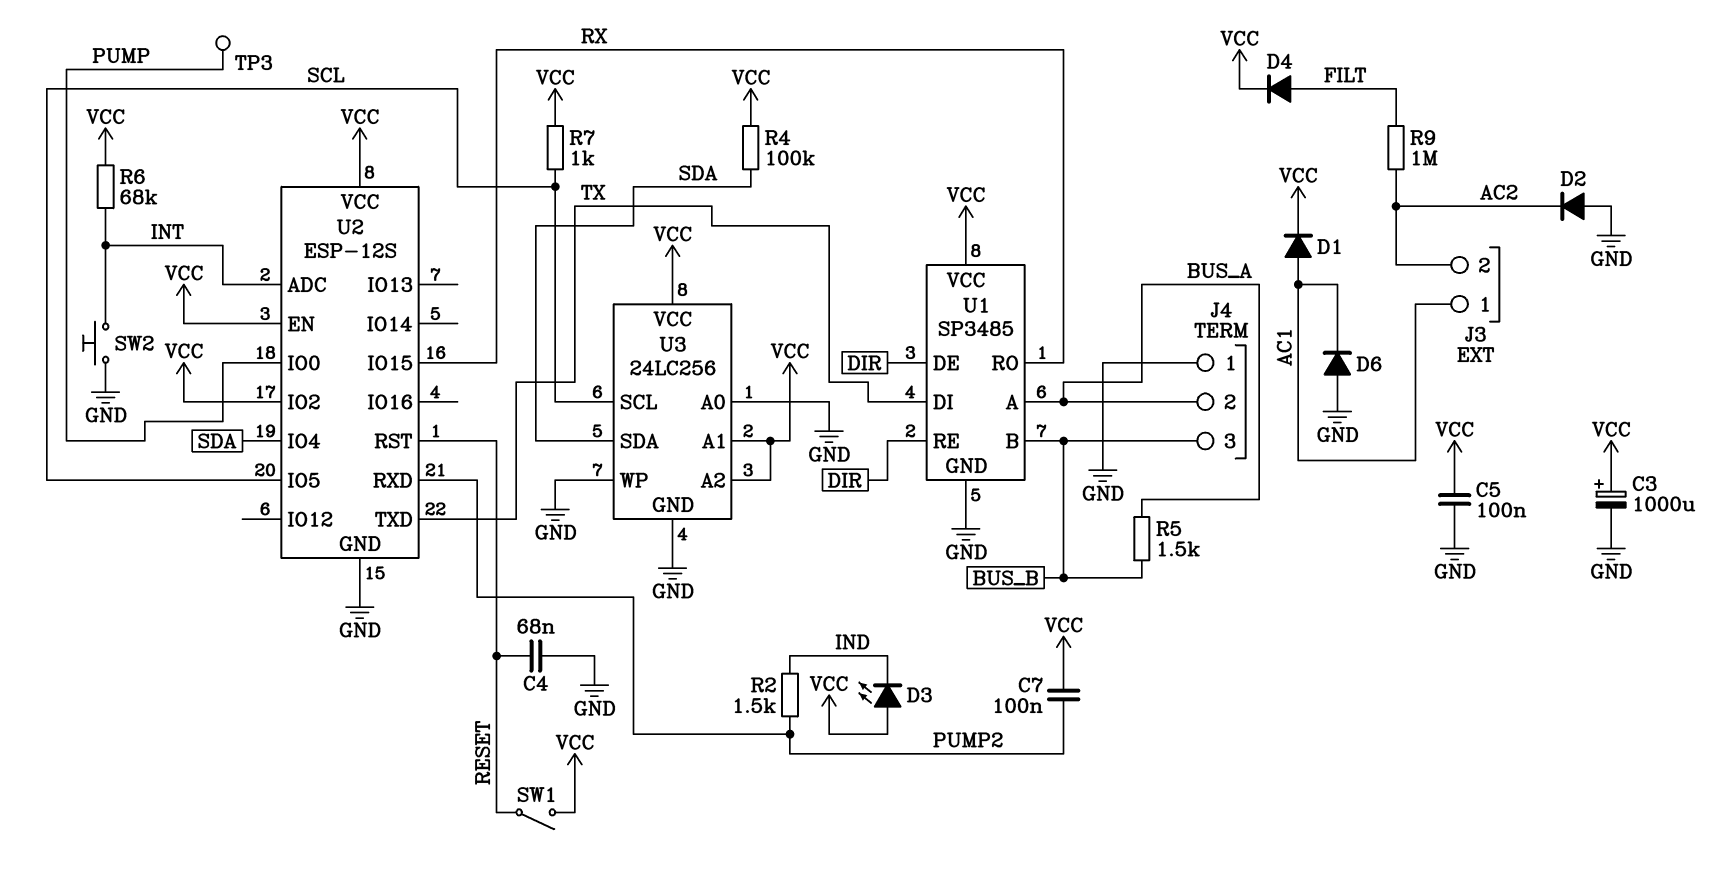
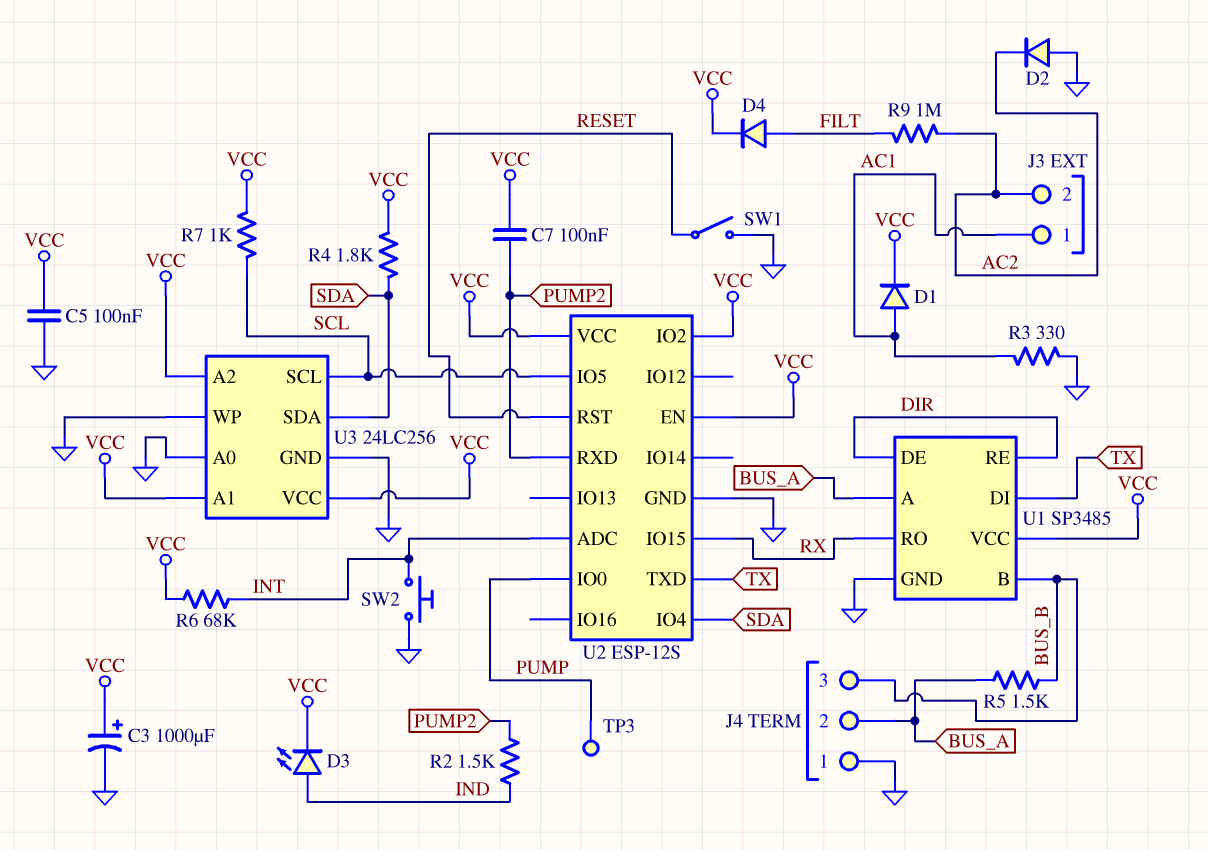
C4: 68nF (GND, RESET) -> none
D3: LED (A VCC, K IND) -> LED (A IND, K VCC)
D6: diode (A GND, K AC1) -> none
R3: none -> 330 (AC1, GND)
R4: 100k (SDA, VCC) -> 1.8k (SDA, VCC)
SW1: switch (RESET, VCC) -> switch (GND, RESET)

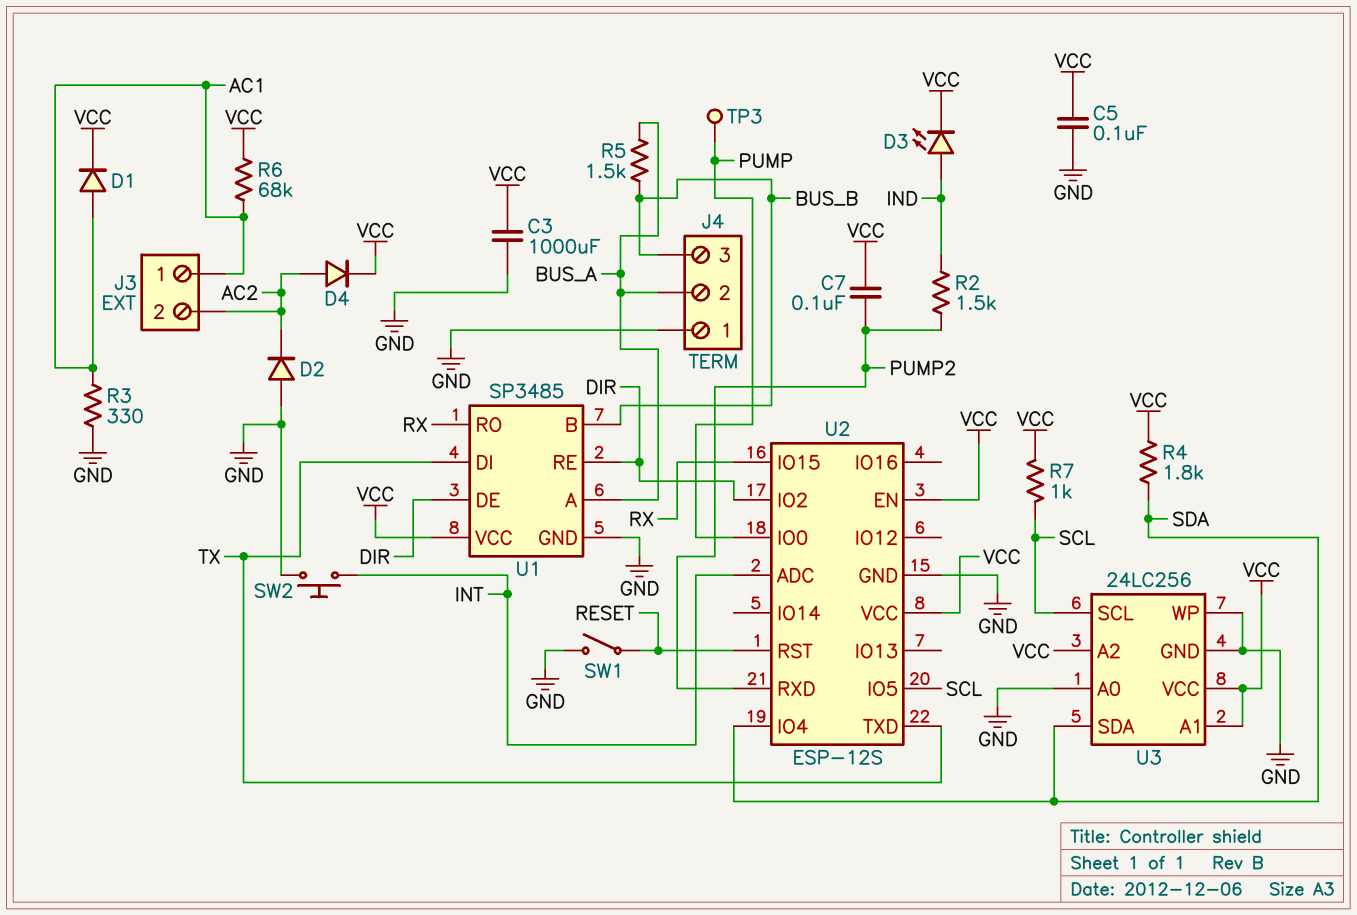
C3: 1000uF (plus VCC, minus GND) -> 1000uF (GND, VCC)
D4: diode (A FILT, K VCC) -> diode (A AC2, K VCC)
R6: 68k (INT, VCC) -> 68k (AC1, VCC)
R9: 1M (AC2, FILT) -> none
U2 pin IO2: VCC -> DIR

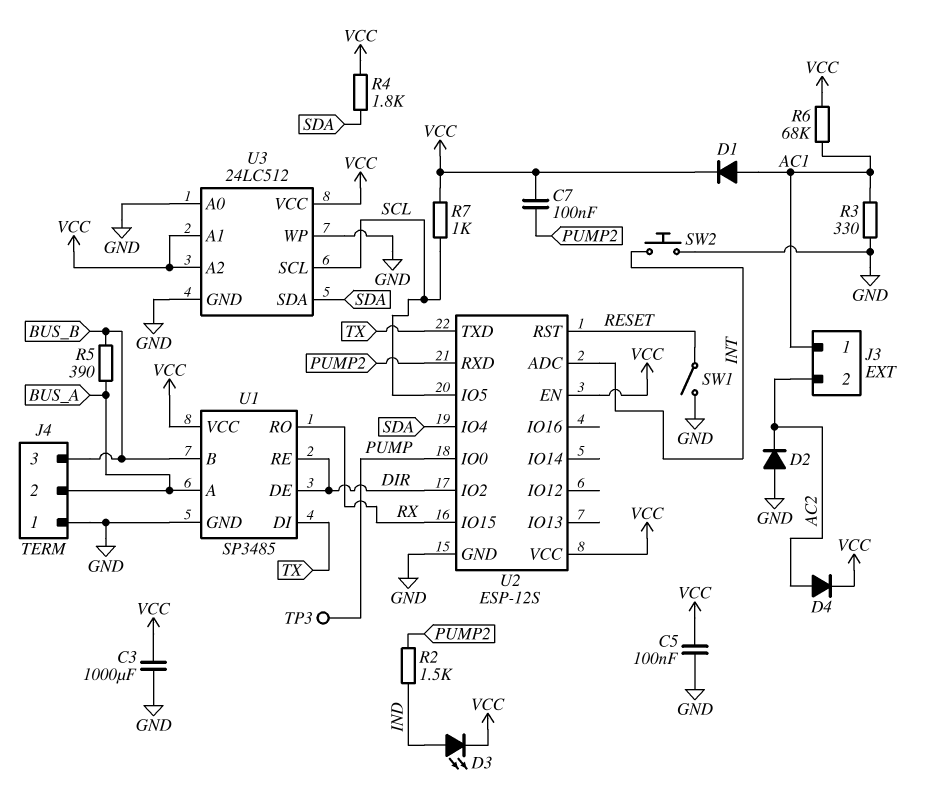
R5: 1.5k (BUS_A, BUS_B) -> 390 (BUS_A, BUS_B)
U3: 24LC256 -> 24LC512

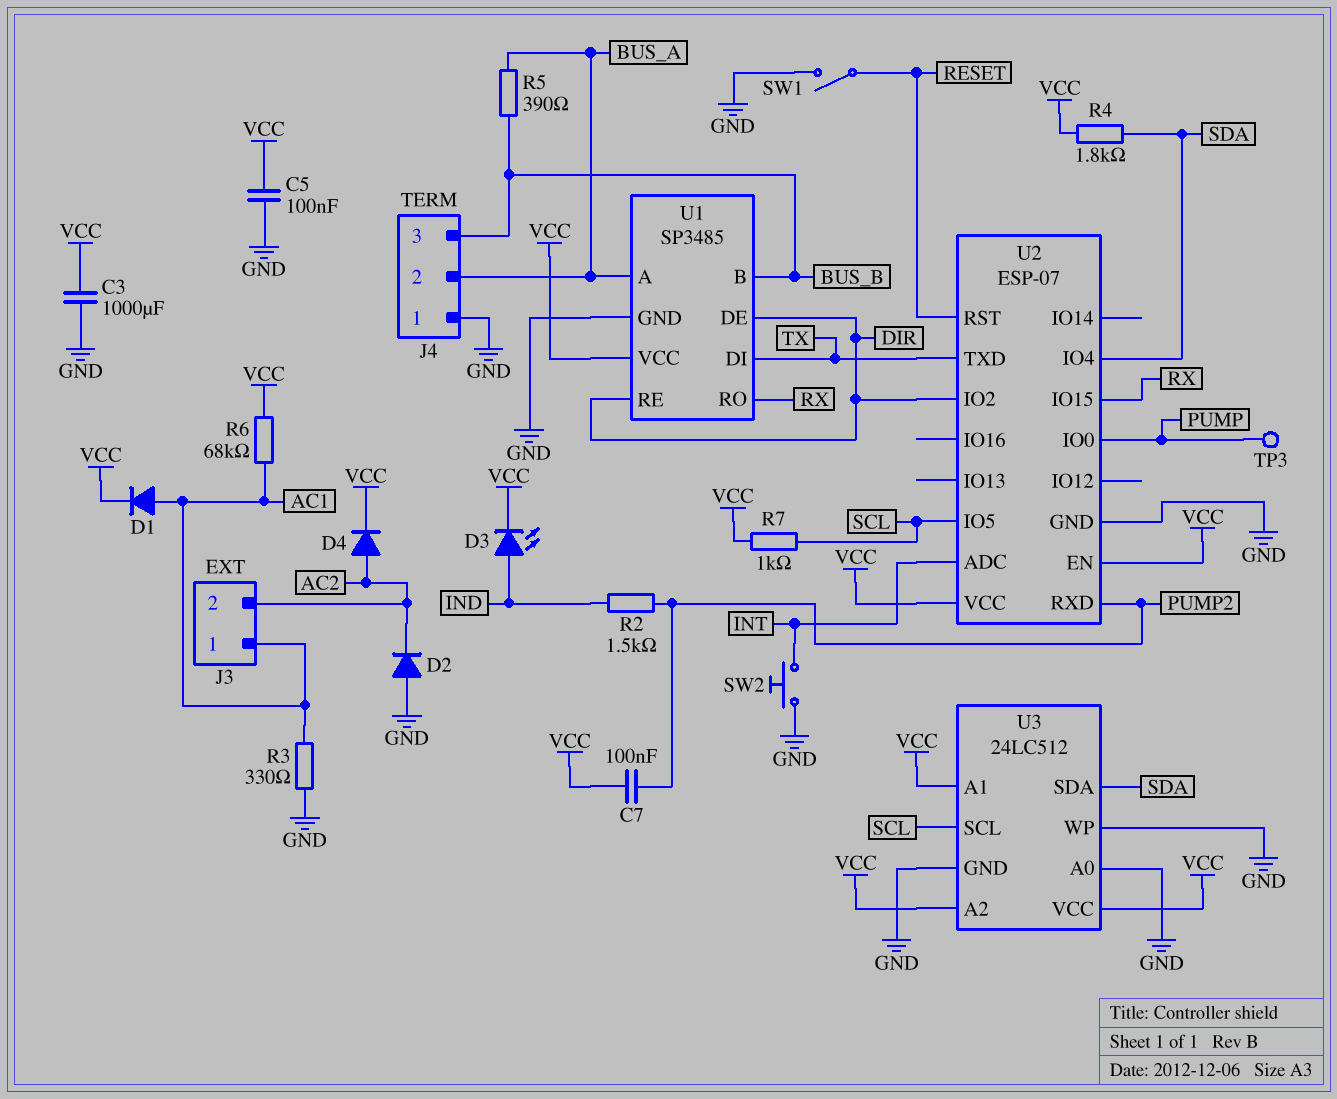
U2: ESP-12S -> ESP-07

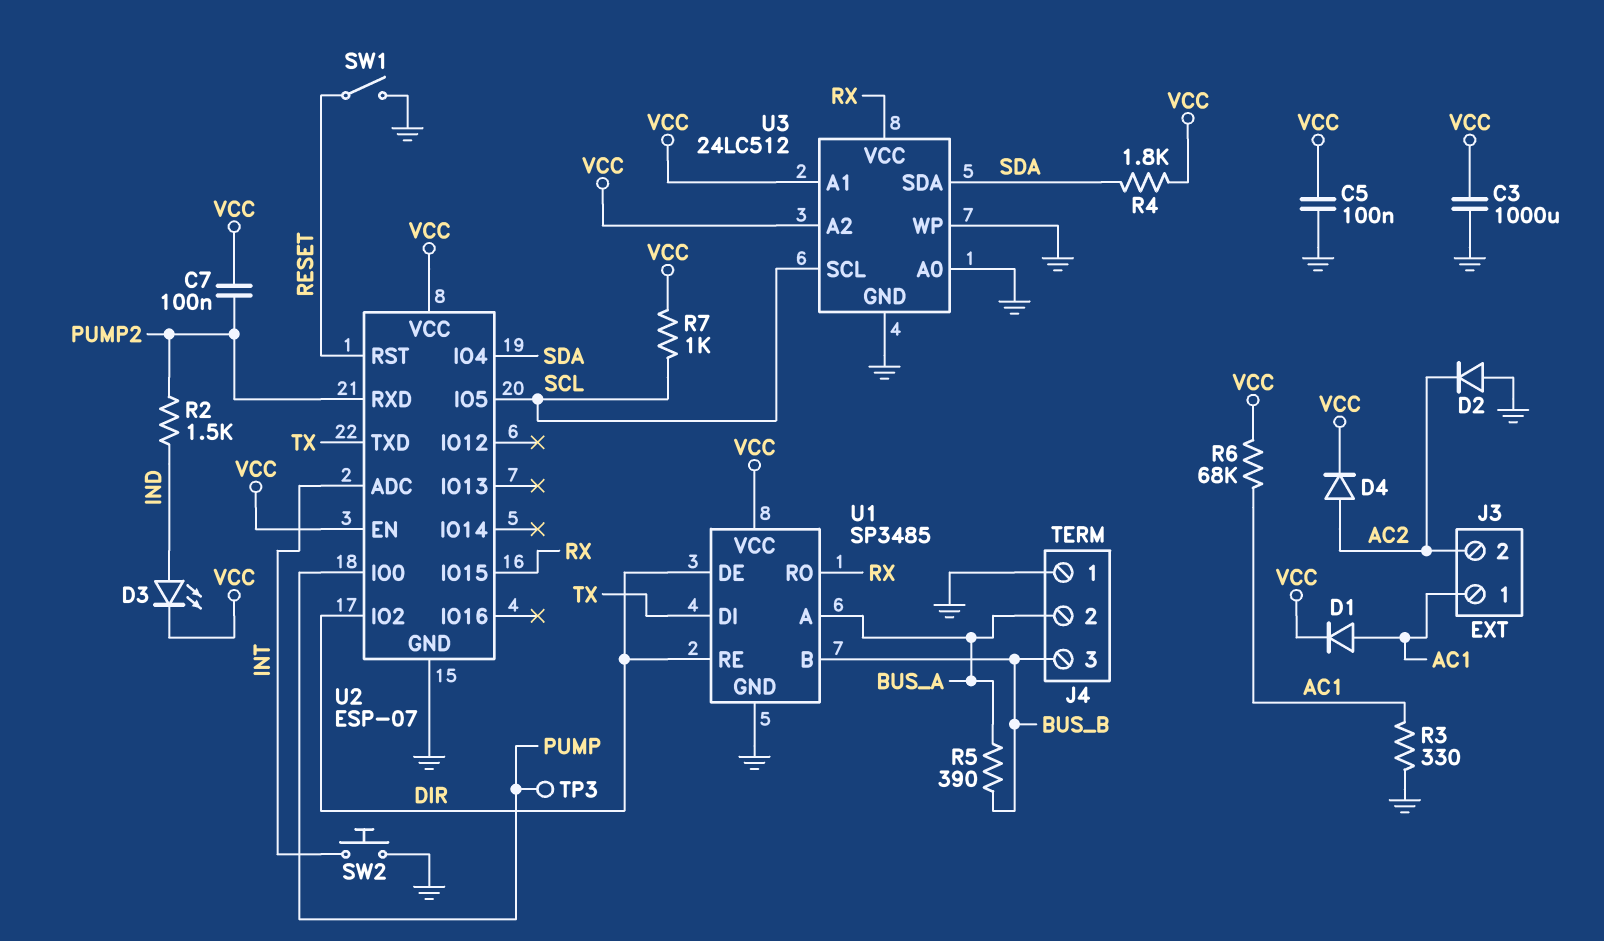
U3 pin VCC: VCC -> RX

